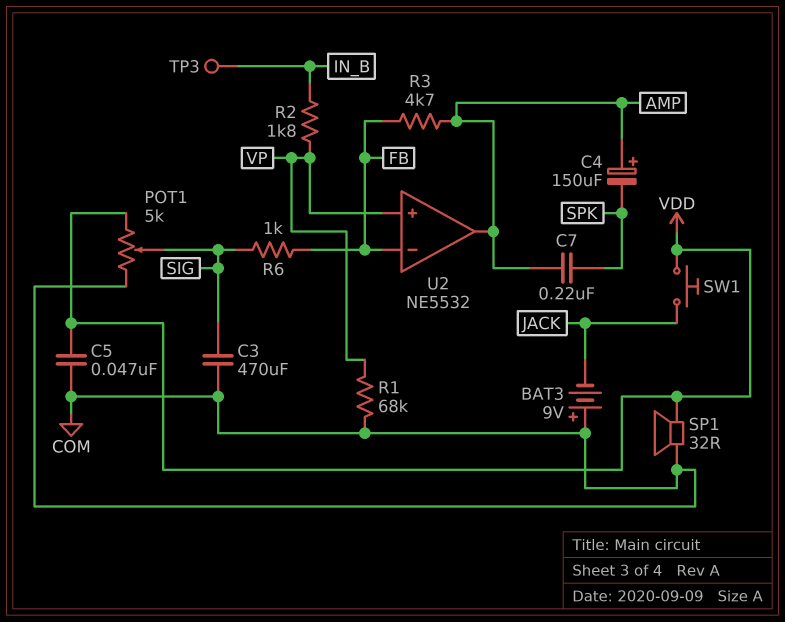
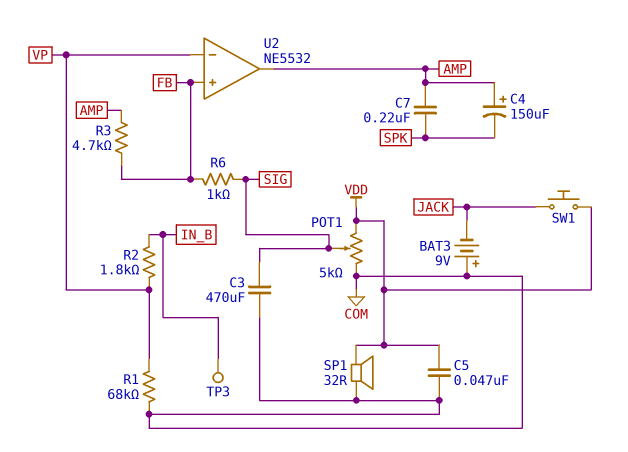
U2 pin in+: VP -> FB
U2 pin in-: FB -> VP

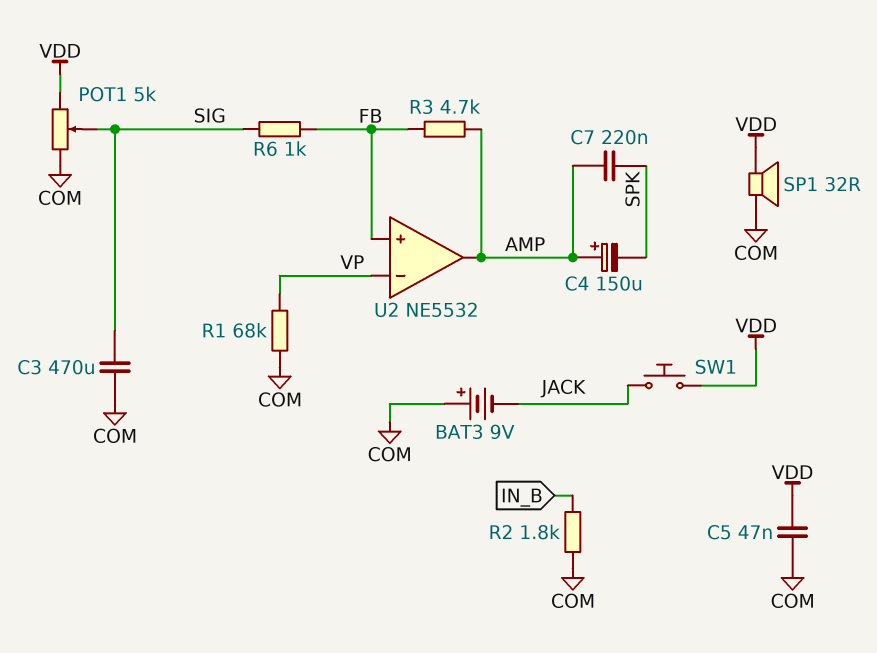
R2: 1.8k (IN_B, VP) -> 1.8k (COM, IN_B)
TP3: test point (IN_B) -> none

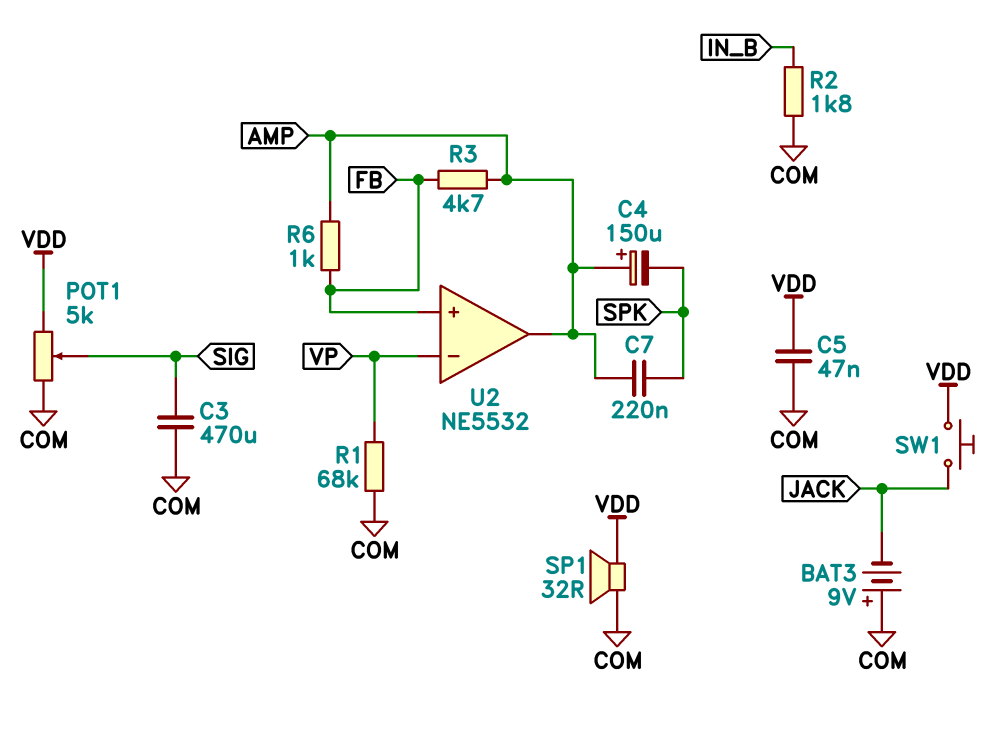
R6: 1k (FB, SIG) -> 1k (AMP, FB)

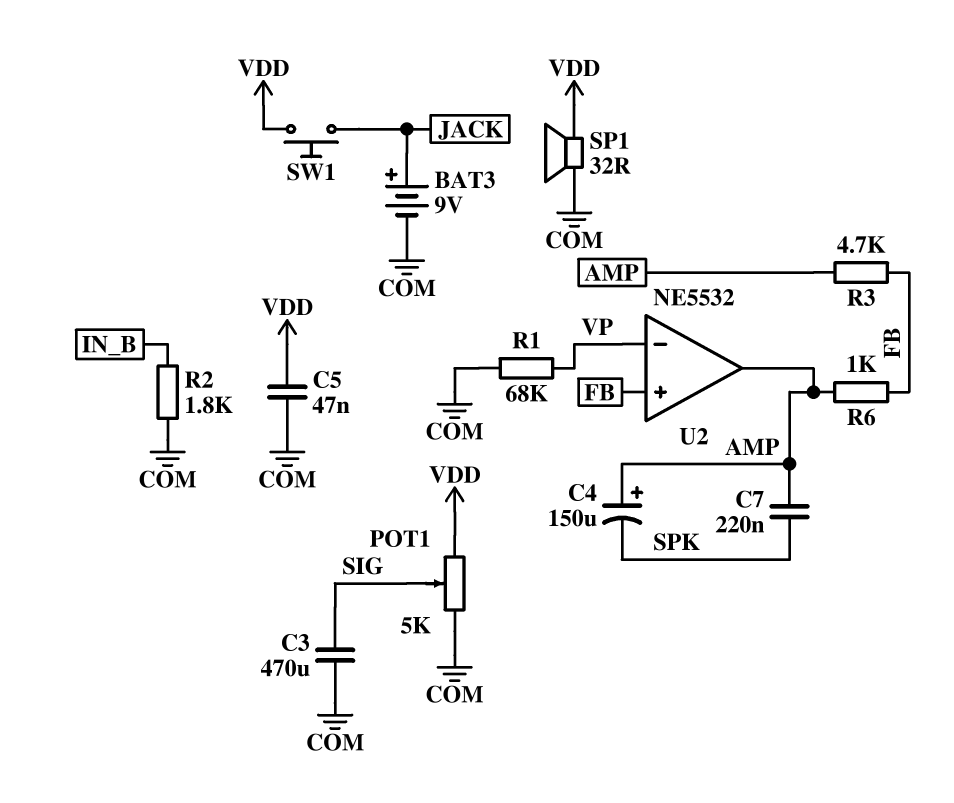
BAT3: 9V (plus COM, minus JACK) -> 9V (plus JACK, minus COM)

